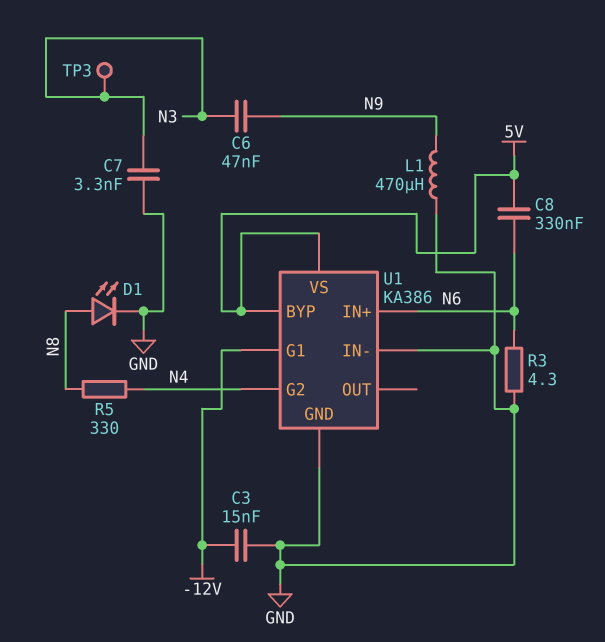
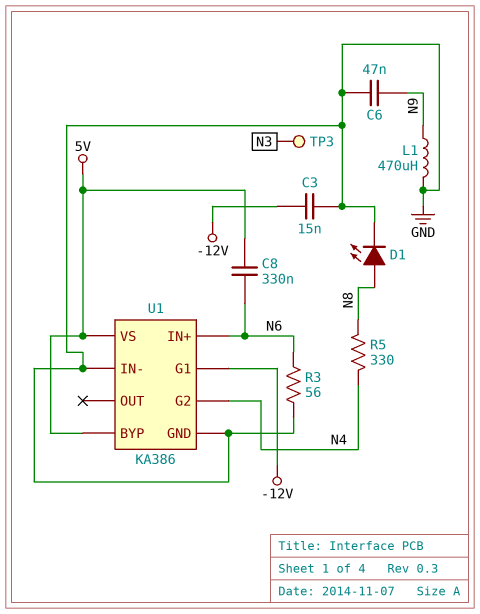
C6: 47nF (N3, N9) -> 47nF (GND, N9)
C7: 3.3nF (GND, N3) -> none
R3: 4.3 (GND, N6) -> 56 (GND, N6)

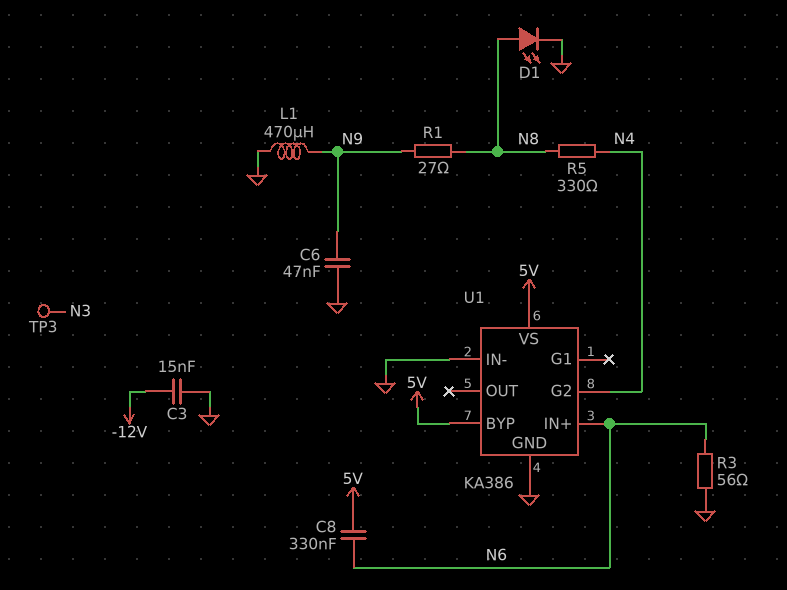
R1: none -> 27 (N8, N9)
U1 pin G1: -12V -> none

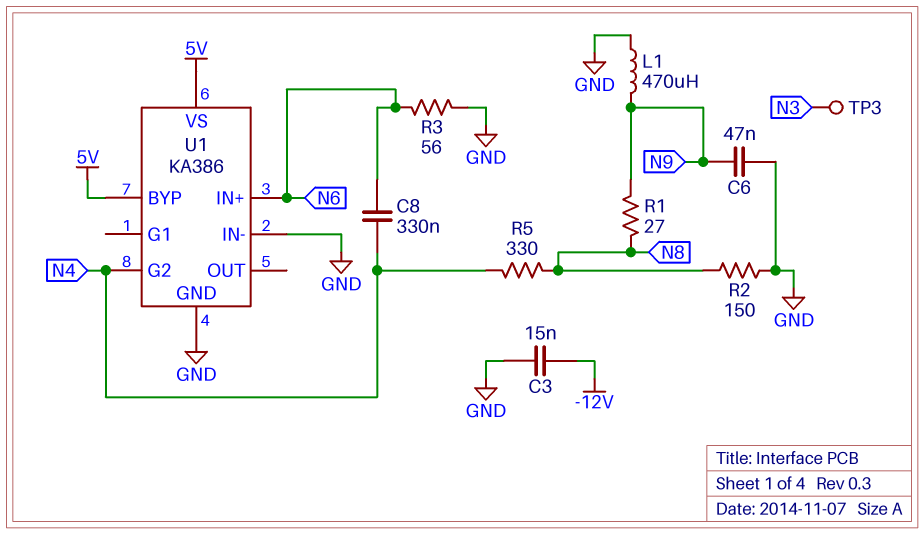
C8: 330nF (5V, N6) -> 330nF (N4, N6)
D1: LED (A N8, K GND) -> none
R2: none -> 150 (GND, N8)

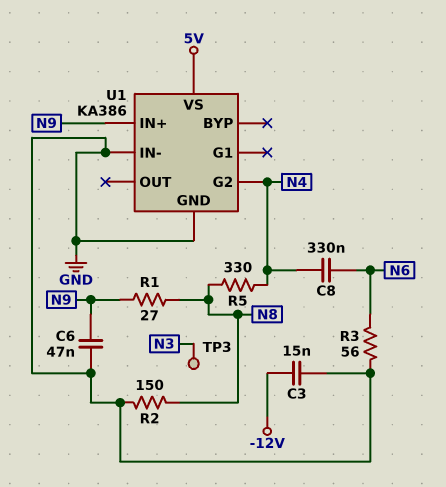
L1: 470uH (GND, N9) -> none
U1 pin BYP: 5V -> none
U1 pin IN+: N6 -> N9

